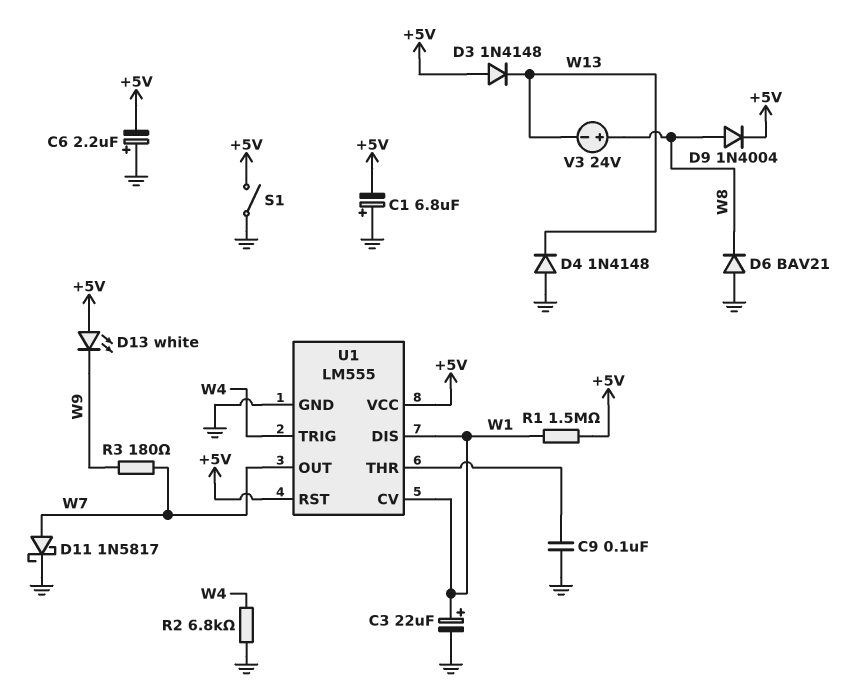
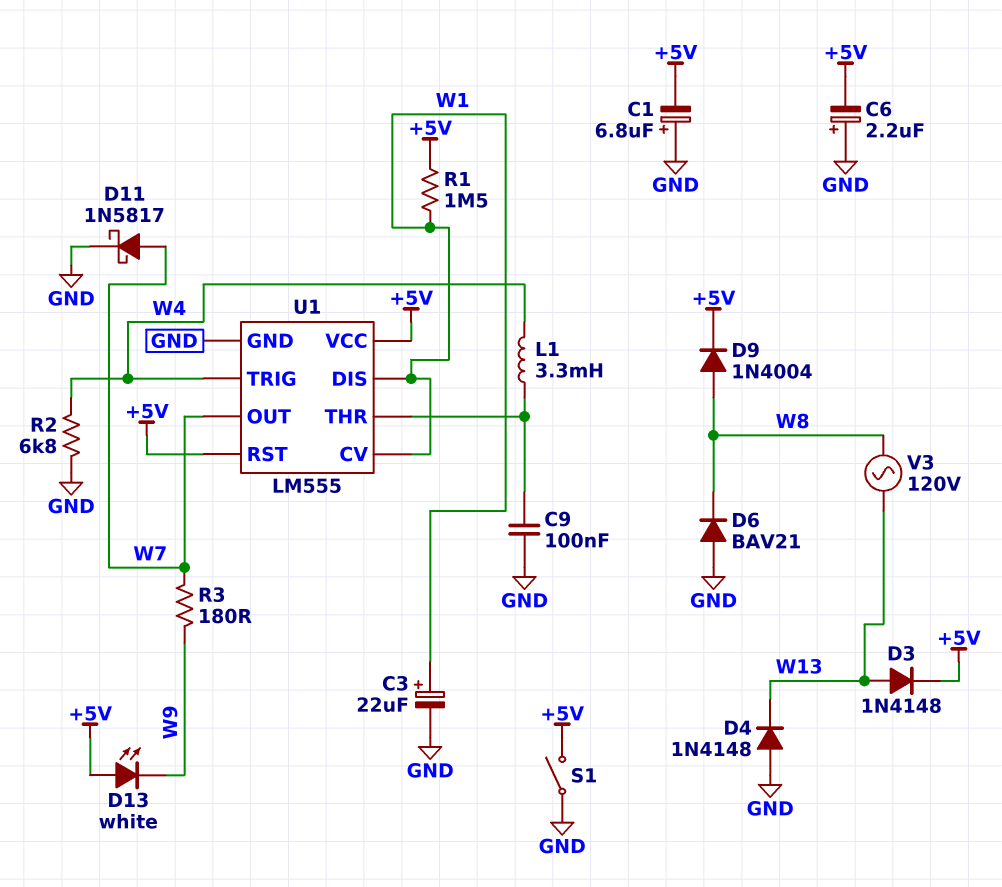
D3: diode 1N4148 (A +5V, K W13) -> diode 1N4148 (A W13, K +5V)
L1: none -> 3.3mH (U1/THR, W4)
V3: 24V (plus W8, minus W13) -> AC 120V (W8, W13)

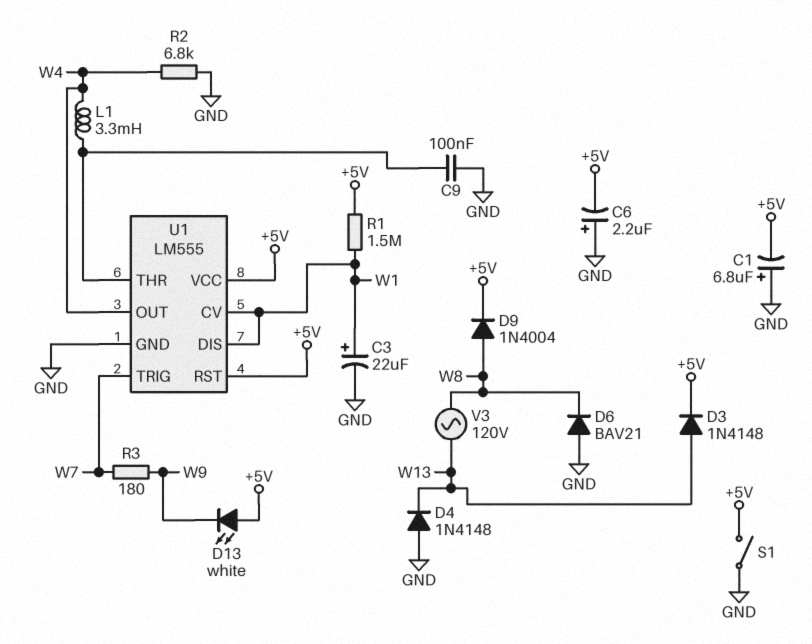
D11: schottky 1N5817 (A W7, K GND) -> none
U1 pin OUT: W7 -> W4
U1 pin TRIG: W4 -> W7

